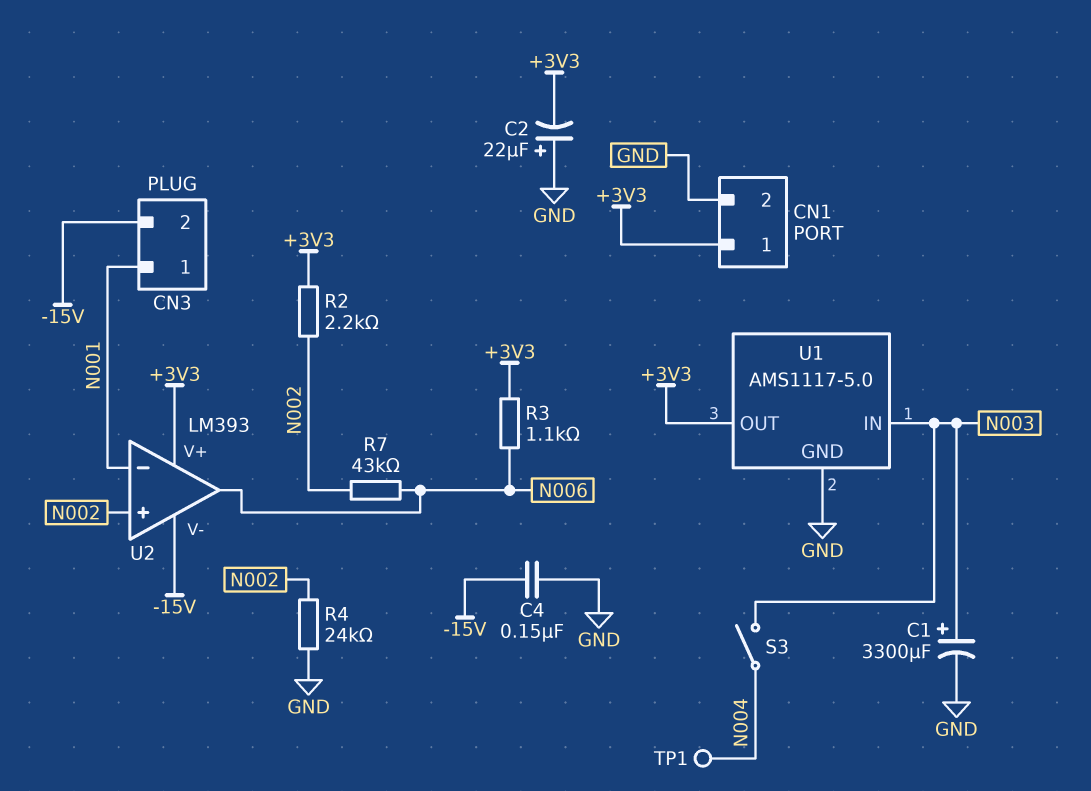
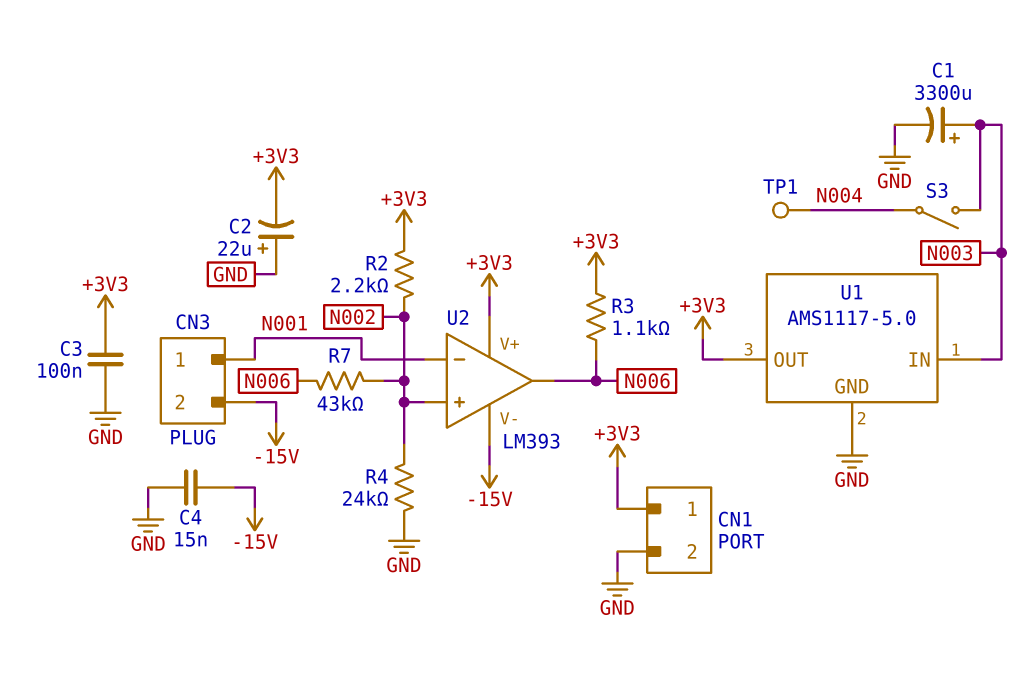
C3: none -> 100nF (+3V3, GND)
C4: 150nF (-15V, GND) -> 15nF (-15V, GND)

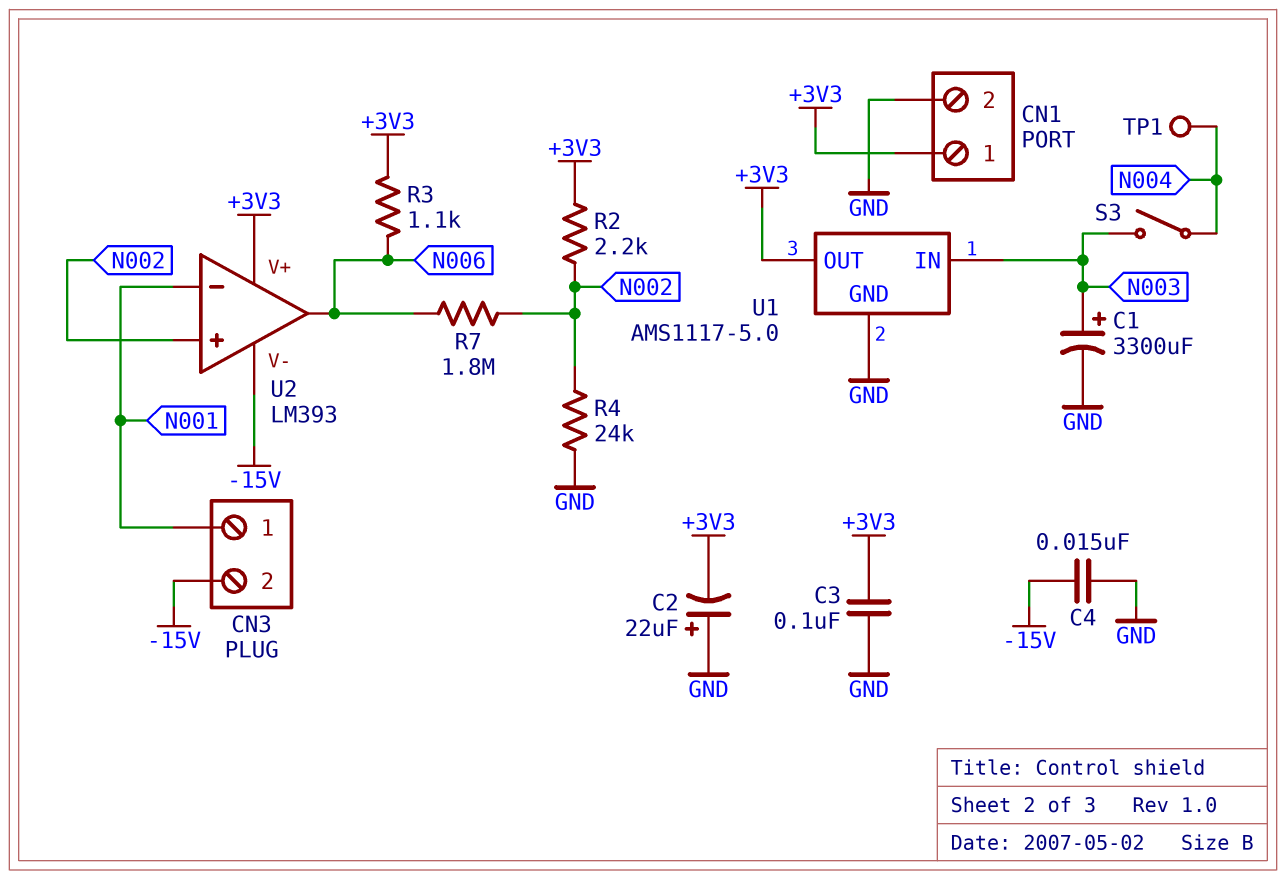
R7: 43k (N002, N006) -> 1.8M (N002, N006)

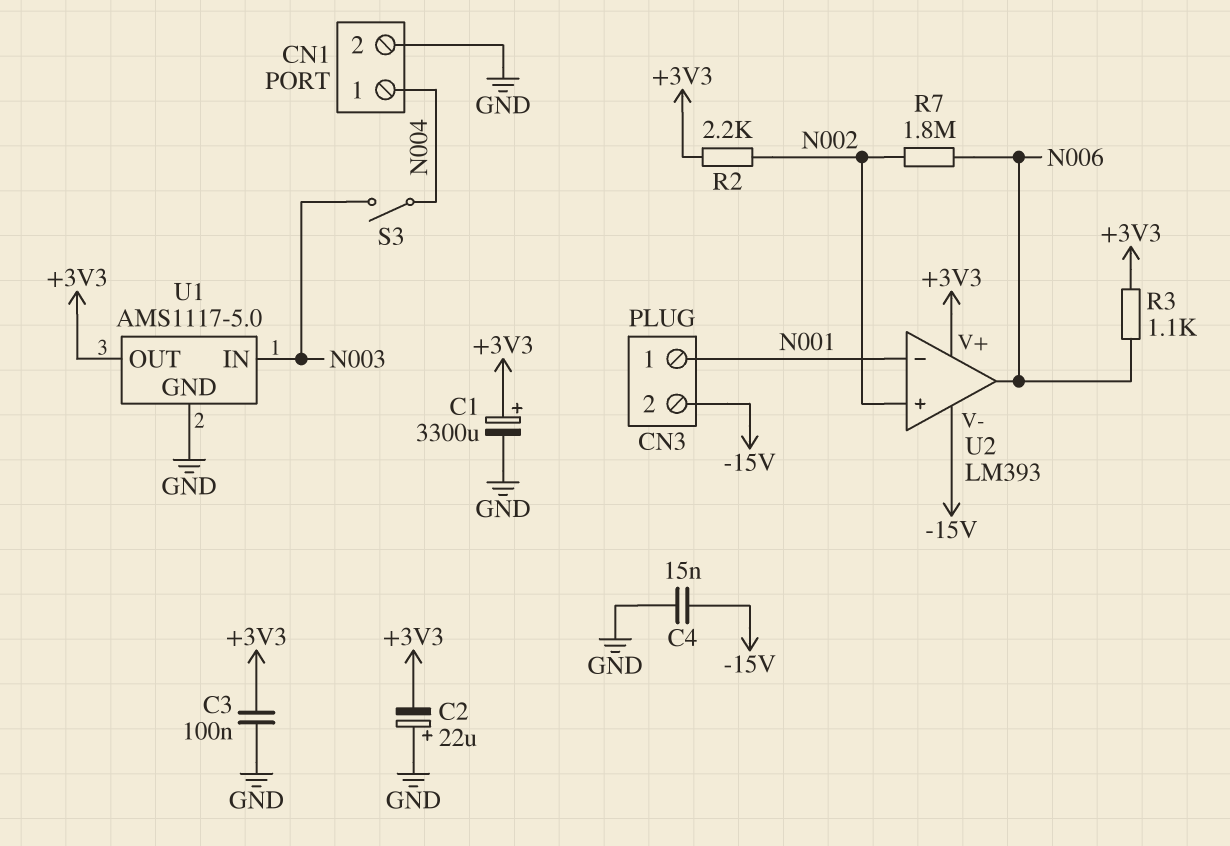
C1: 3300uF (plus N003, minus GND) -> 3300uF (plus +3V3, minus GND)
CN1 pin 1: +3V3 -> N004
R4: 24k (GND, N002) -> none
TP1: test point (N004) -> none

